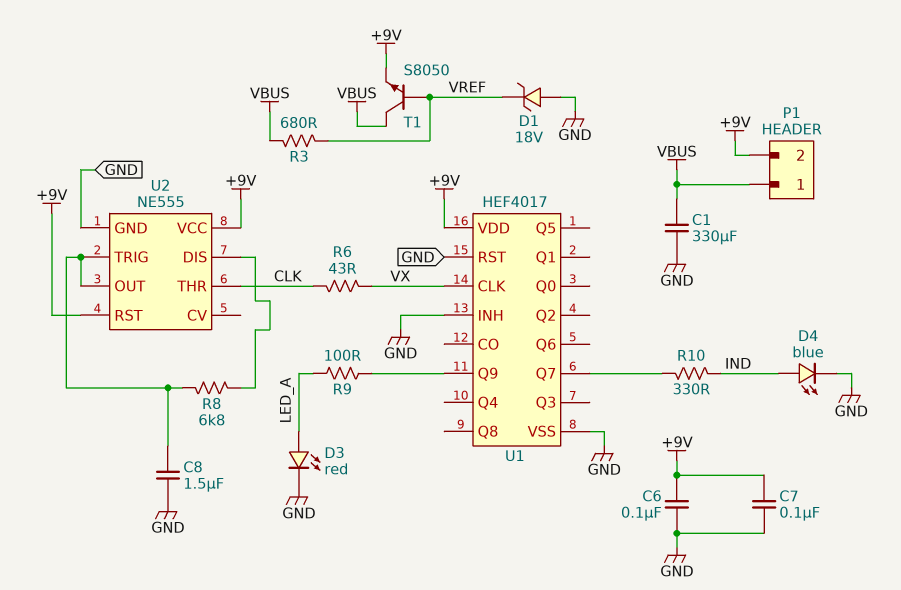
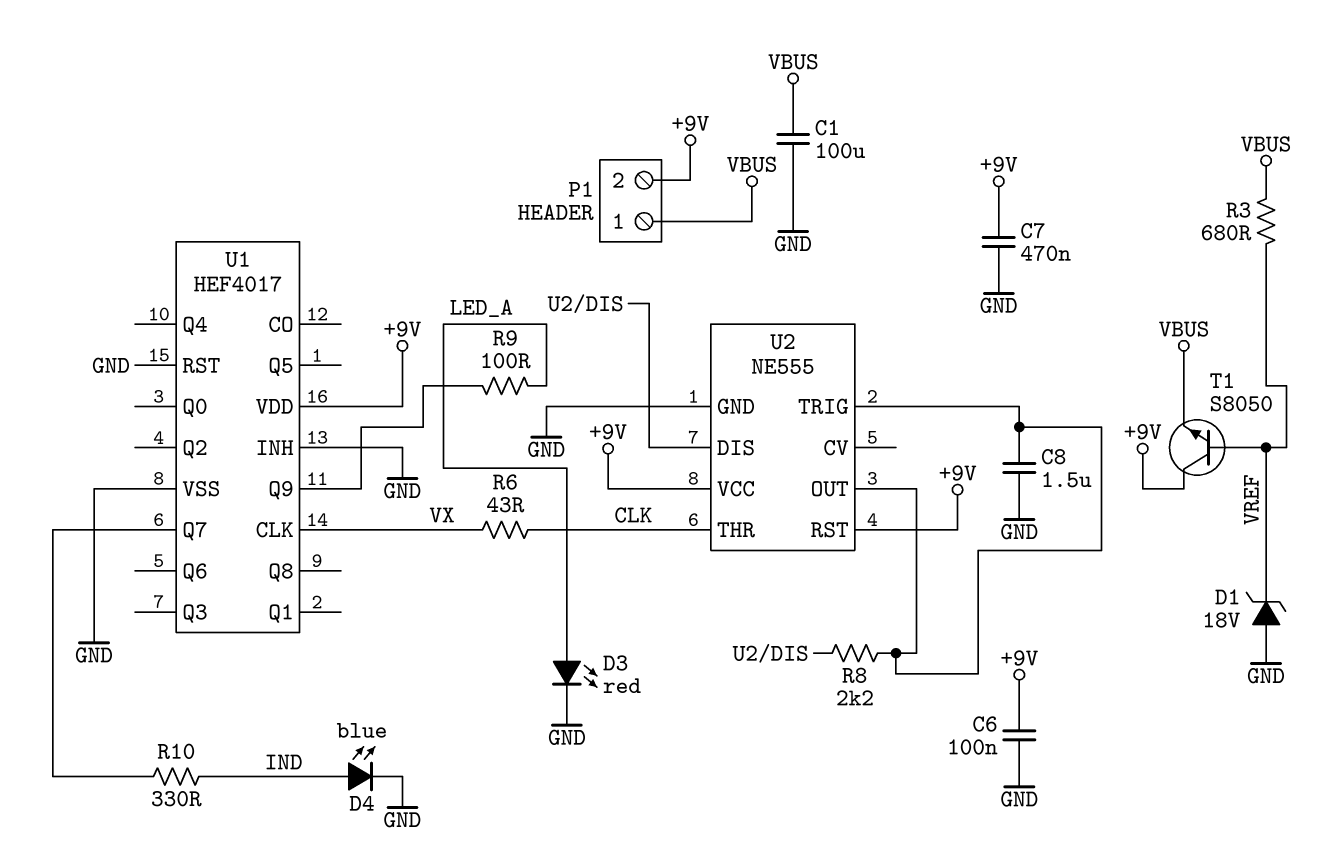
C1: 330uF (GND, VBUS) -> 100uF (GND, VBUS)
C7: 100nF (+9V, GND) -> 470nF (+9V, GND)
R8: 6.8k (U2/DIS, U2/OUT) -> 2.2k (U2/DIS, U2/OUT)
T1: NPN S8050 (B VREF, C VBUS, E +9V) -> NPN S8050 (B VREF, C +9V, E VBUS)

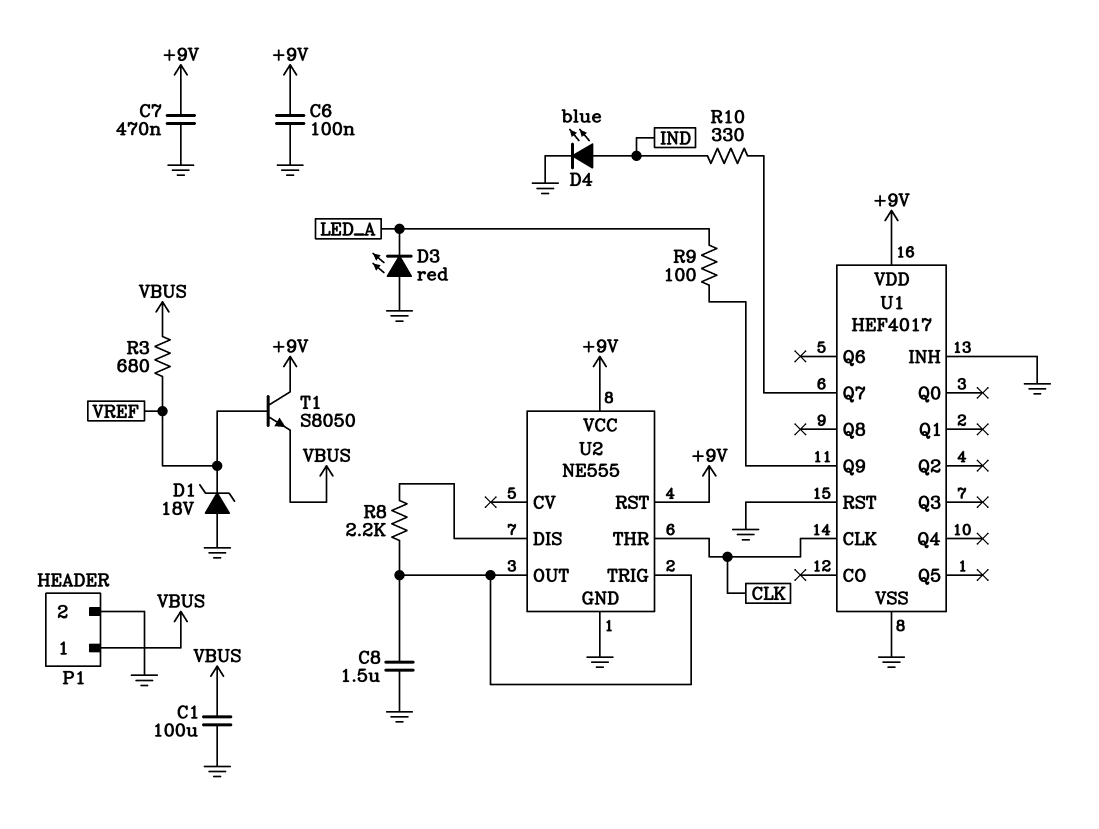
D3: LED red (A LED_A, K GND) -> LED red (A GND, K LED_A)
P1 pin 2: +9V -> GND
R6: 43 (CLK, VX) -> none
U1 pin CLK: VX -> CLK

